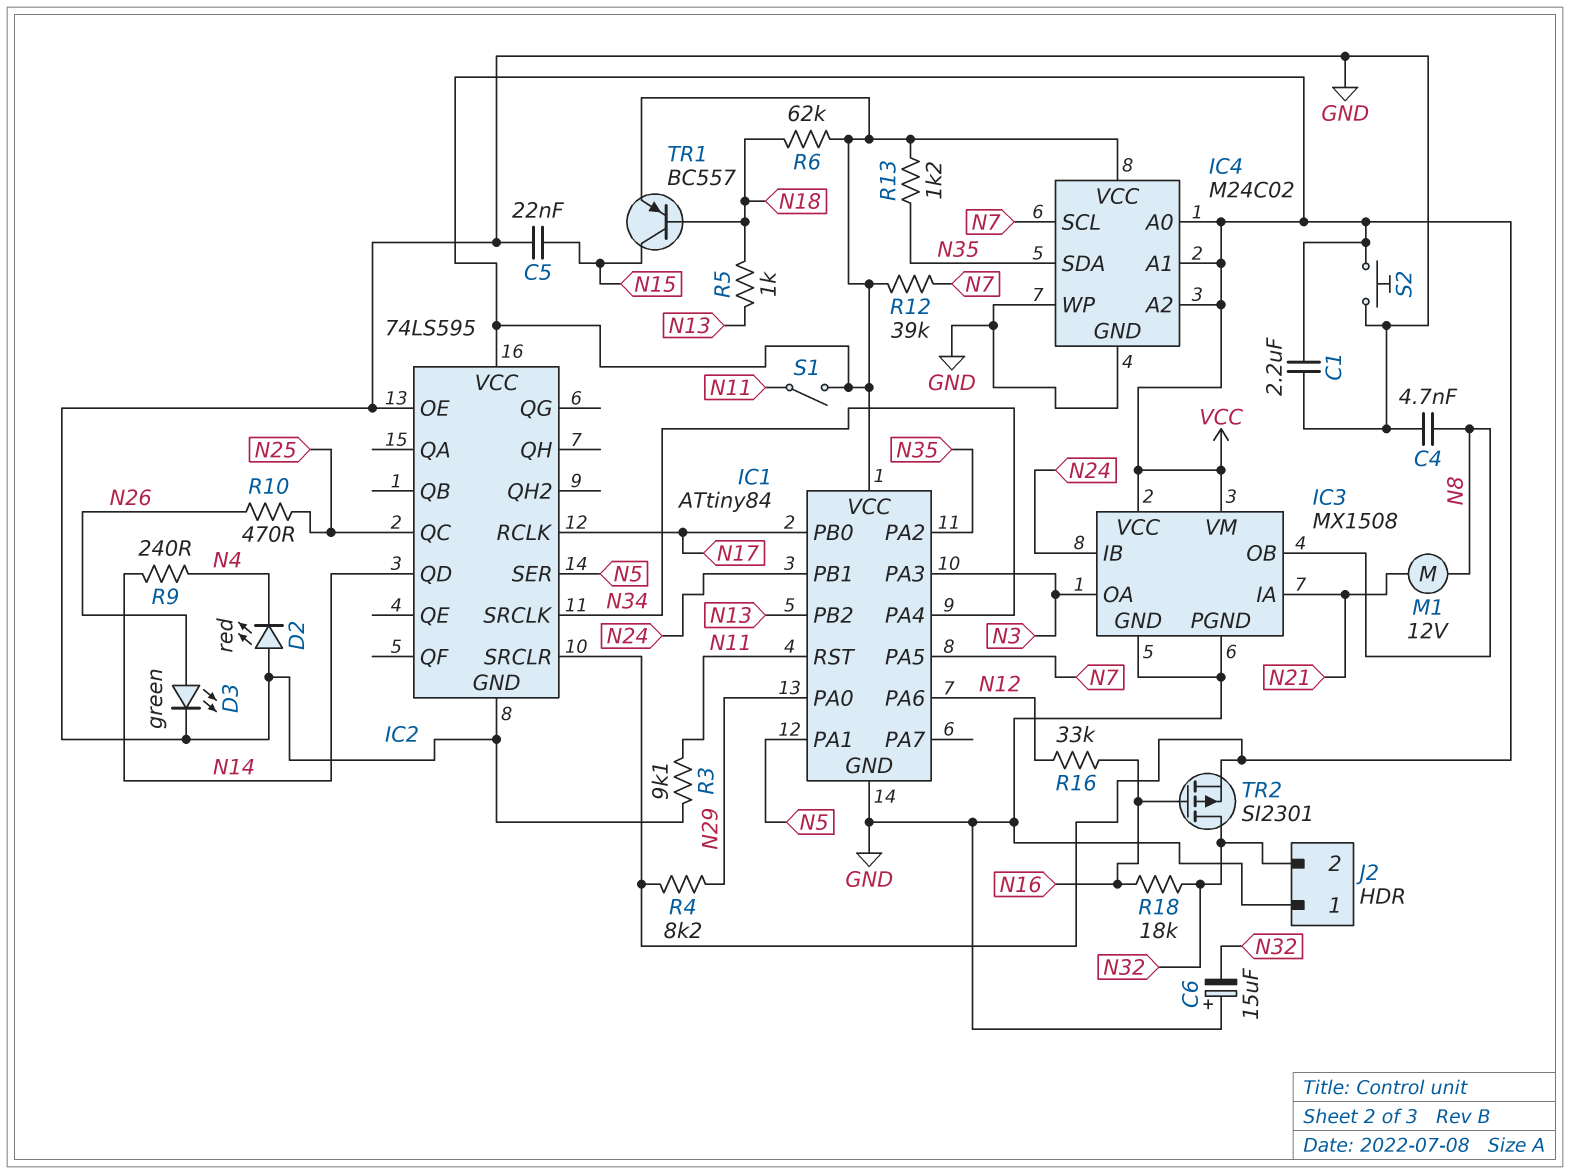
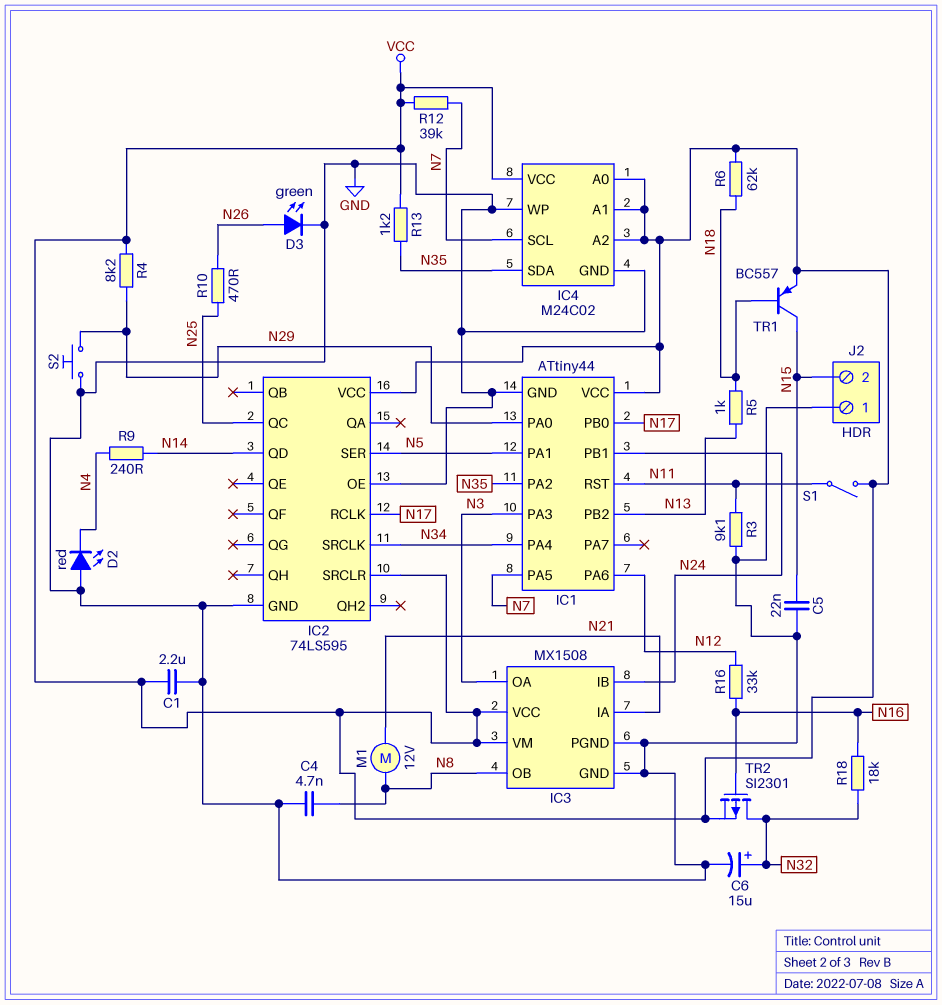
C6: 15uF (plus GND, minus N32) -> 15uF (plus N32, minus GND)
IC1: ATtiny84 -> ATtiny44
J2 pin 2: N32 -> N15
S2: button (GND, VCC) -> button (GND, N29)

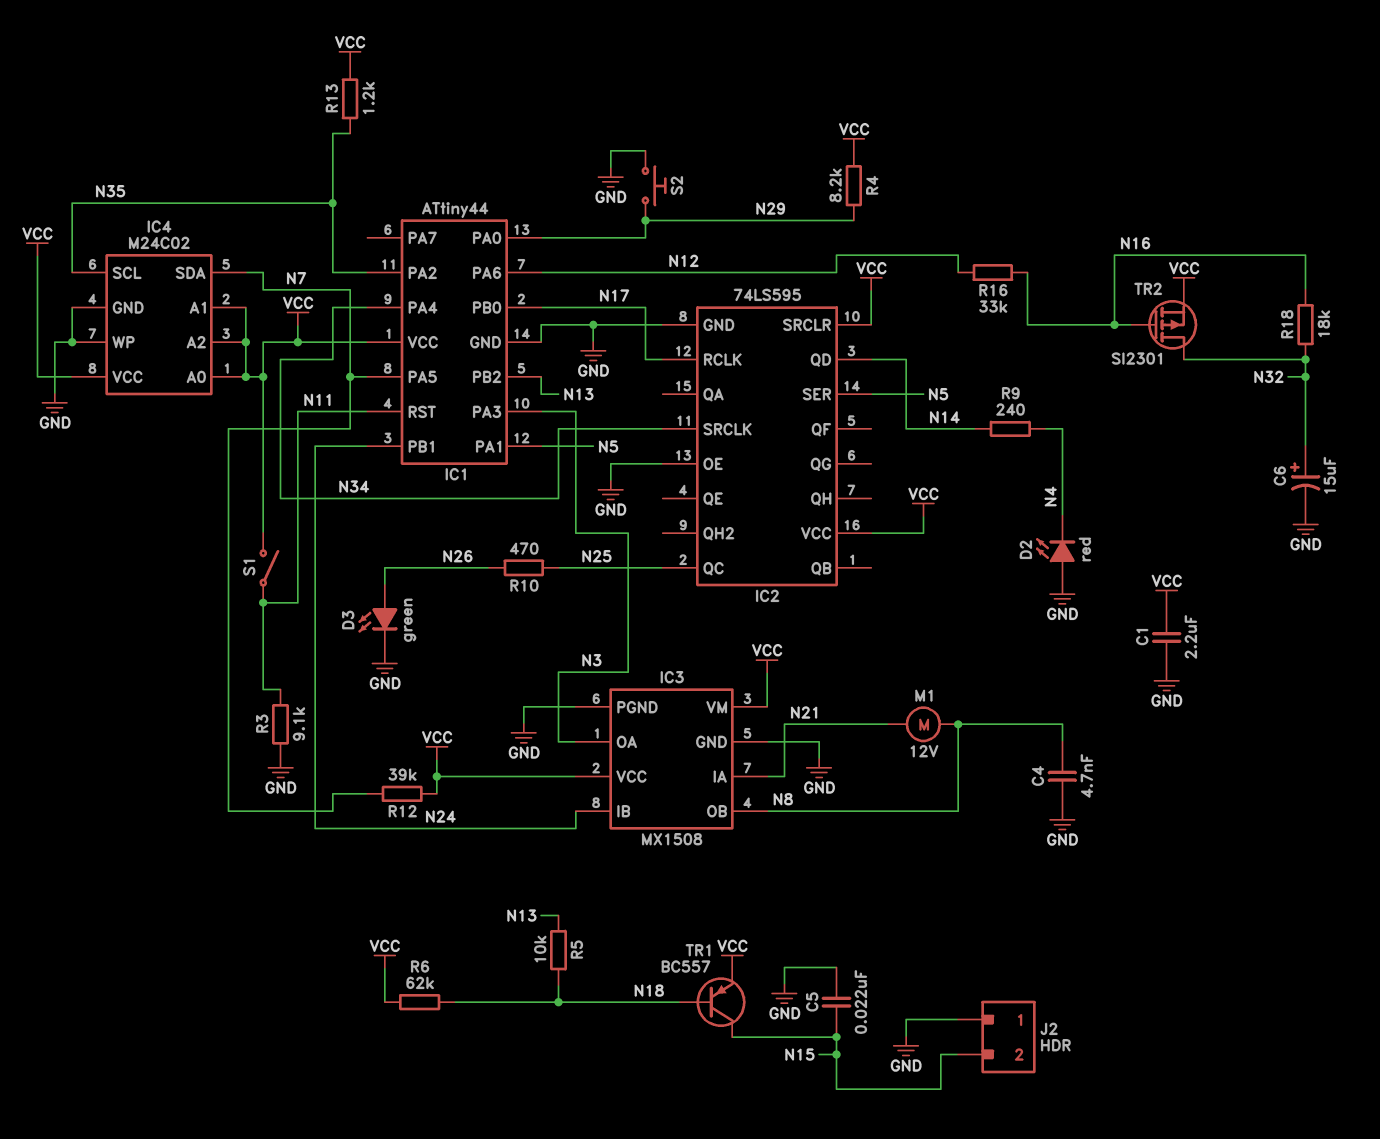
IC4 pin SCL: N7 -> N35
IC4 pin SDA: N35 -> N7
R5: 1k (N13, N18) -> 10k (N13, N18)

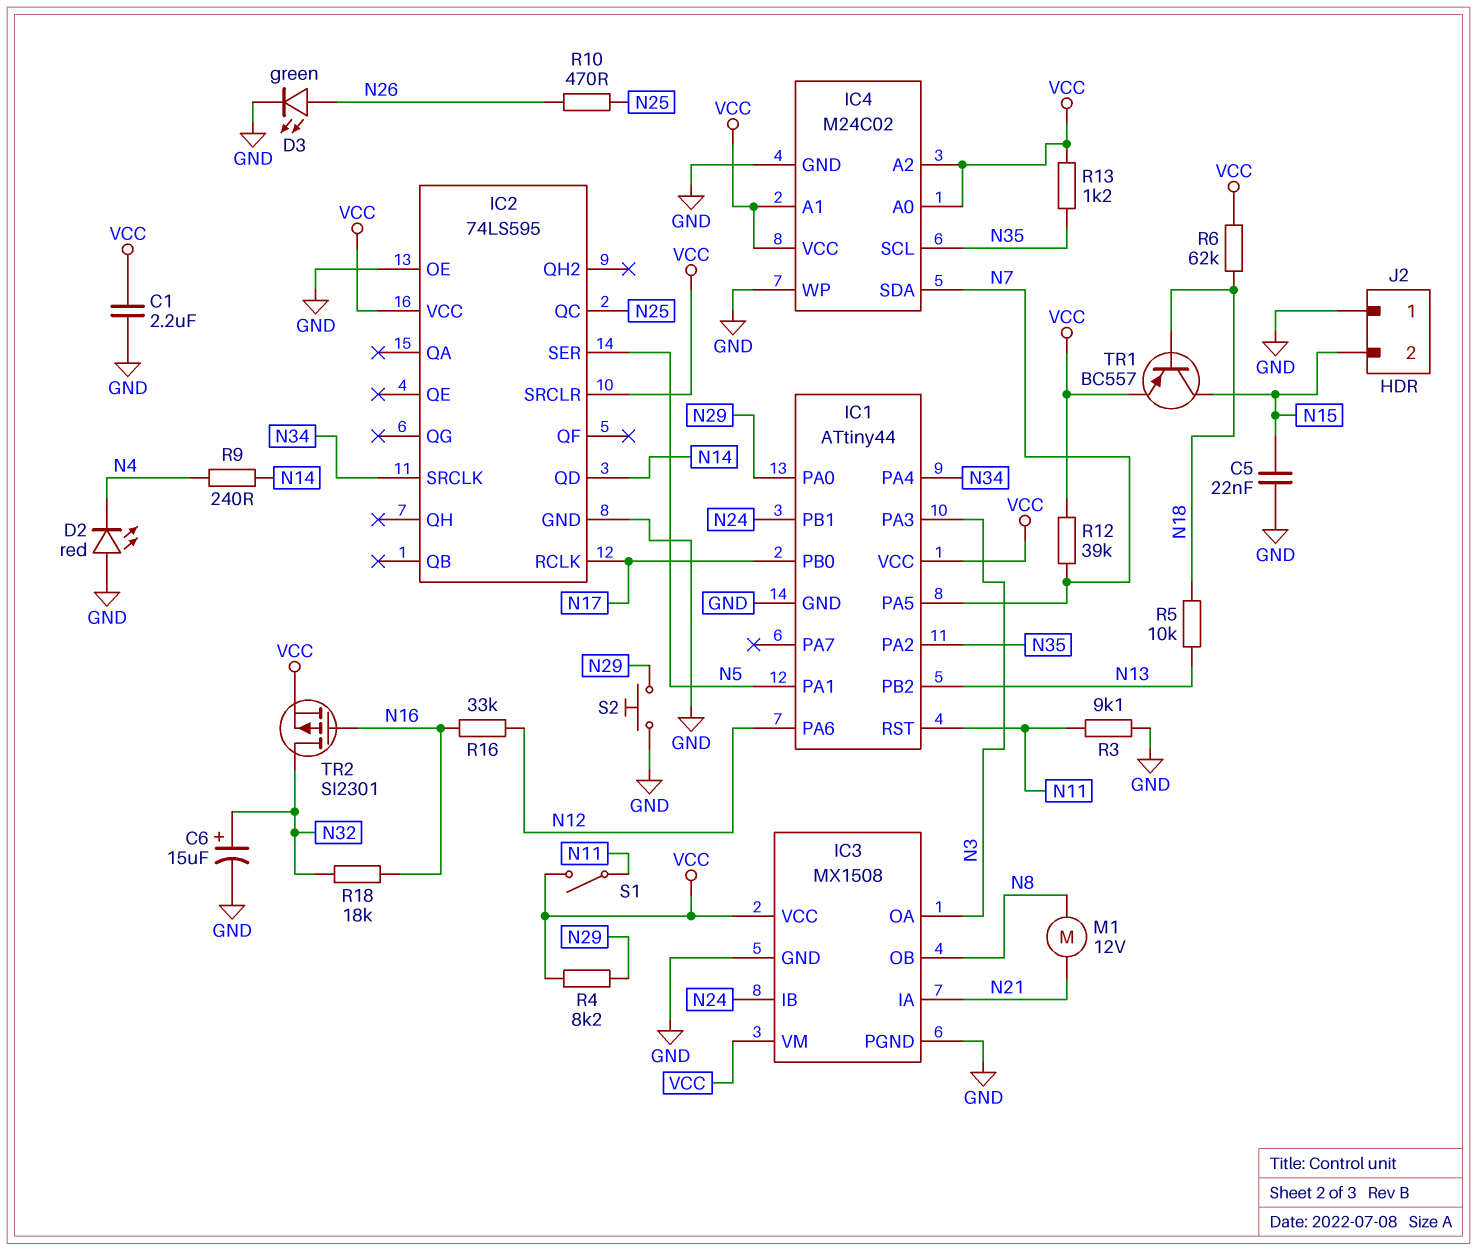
C4: 4.7nF (GND, N8) -> none

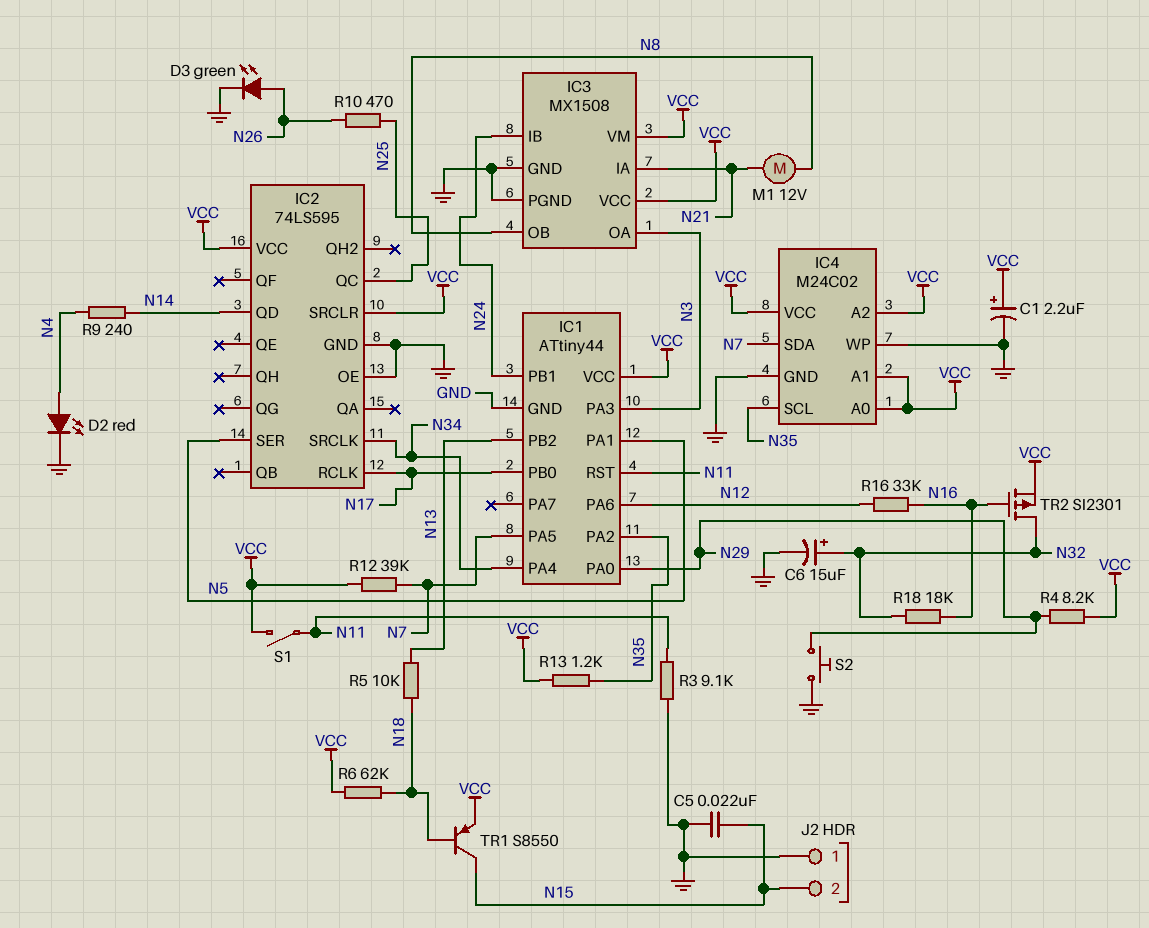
C1: 2.2uF (GND, VCC) -> 2.2uF (plus VCC, minus GND)
D2: LED red (A GND, K N4) -> LED red (A N4, K GND)
TR1: PNP BC557 (B N18, C N15, E VCC) -> PNP S8550 (B N18, C N15, E VCC)

